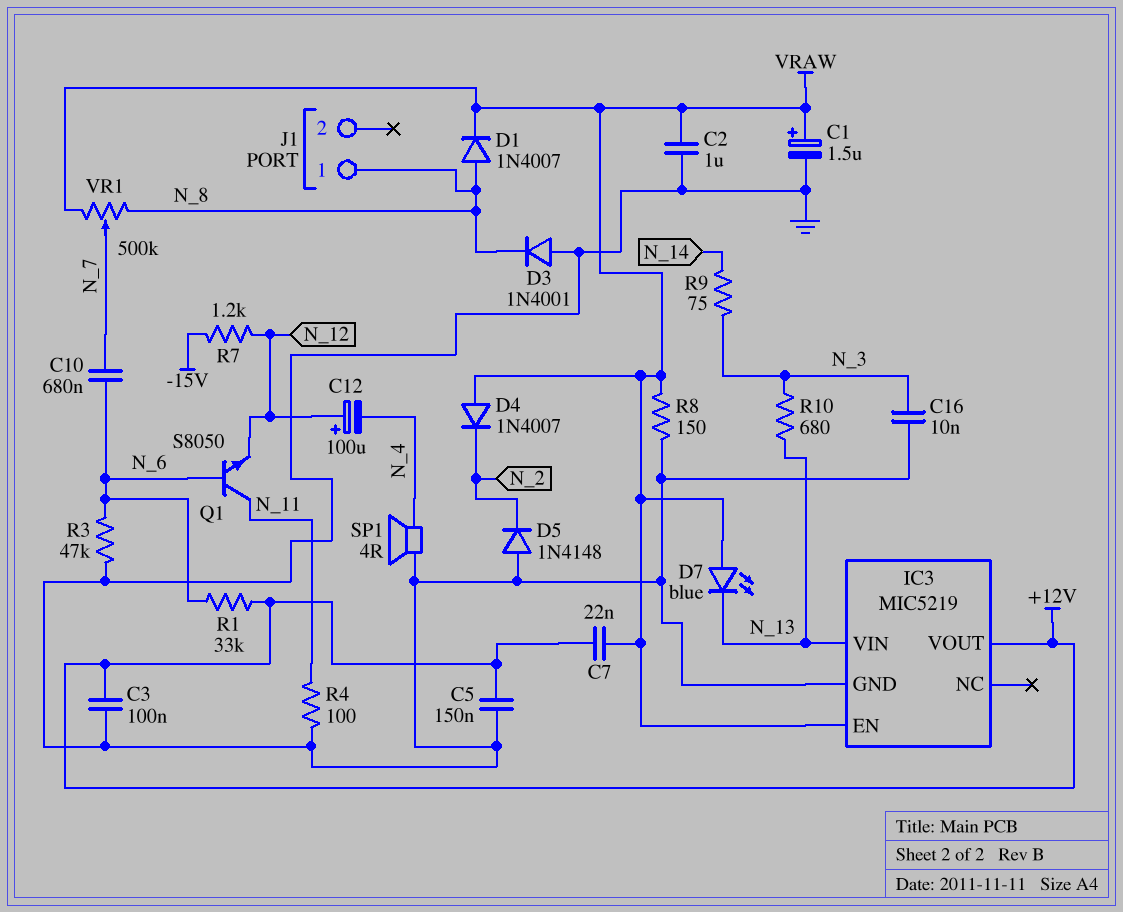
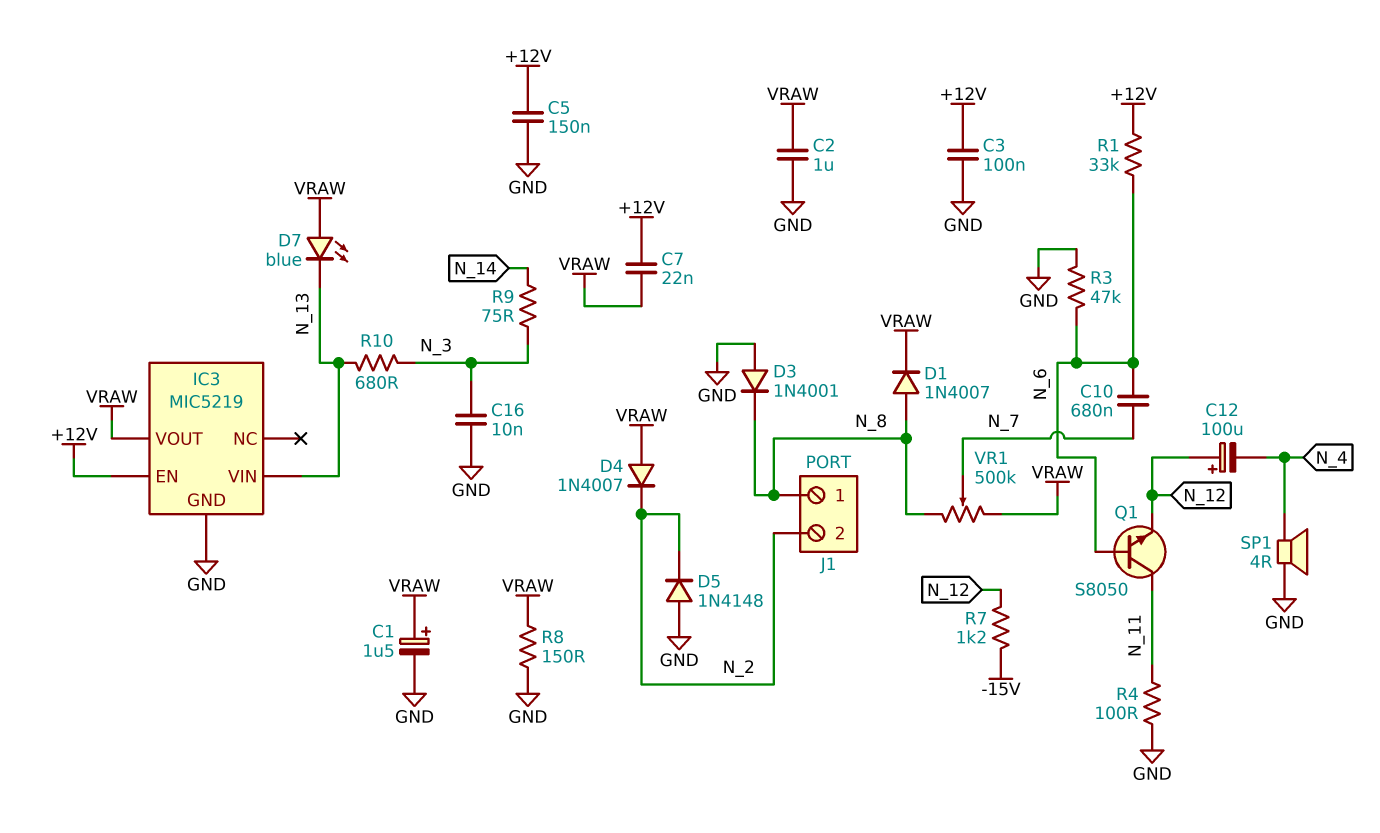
IC3 pin EN: VRAW -> +12V
IC3 pin VOUT: +12V -> VRAW
J1 pin 2: none -> N_2

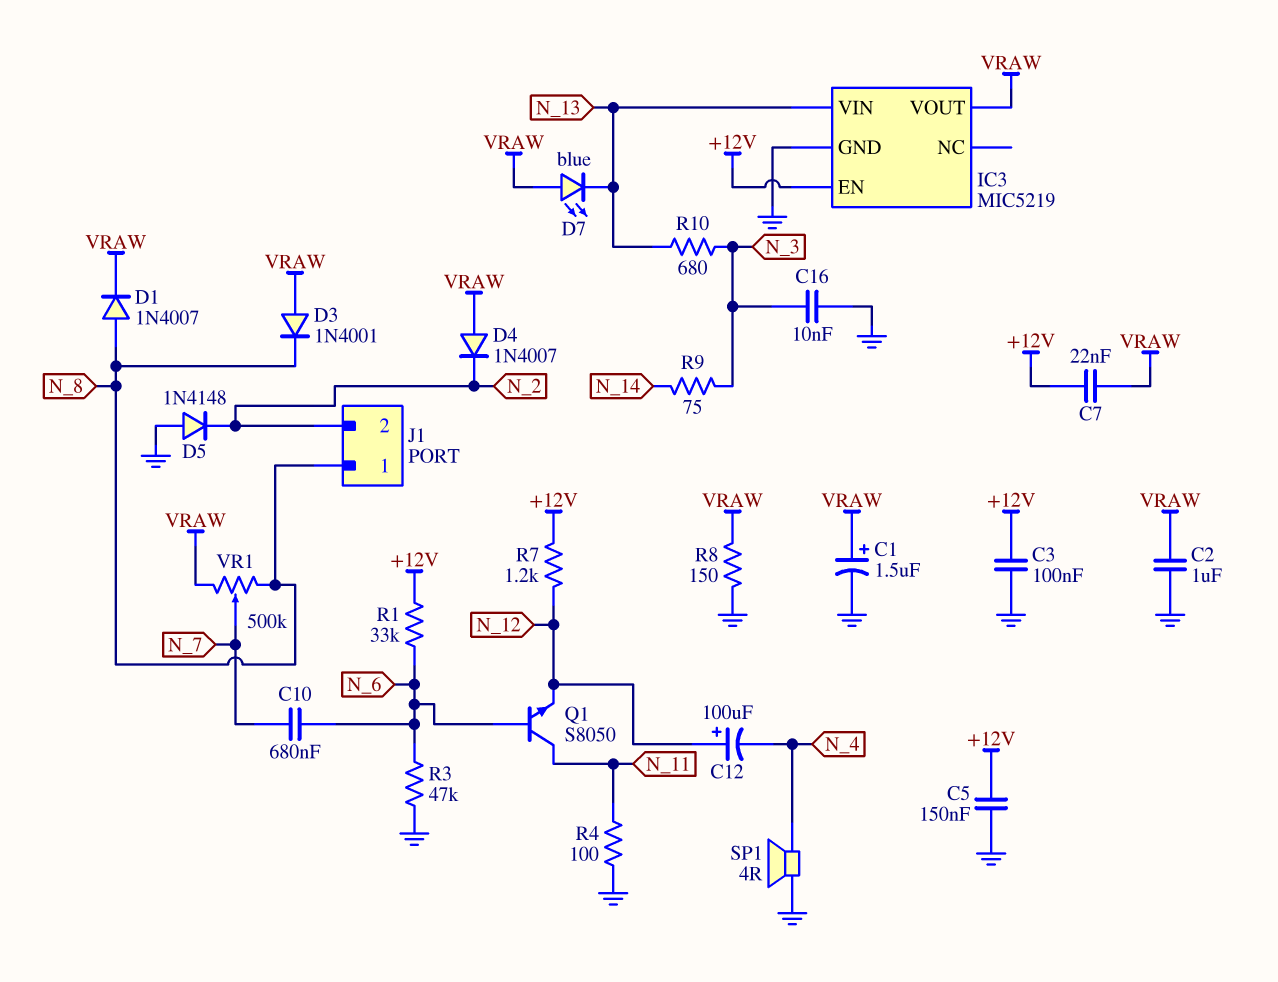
D3: diode 1N4001 (A GND, K N_8) -> diode 1N4001 (A VRAW, K N_8)
R7: 1.2k (-15V, N_12) -> 1.2k (+12V, N_12)

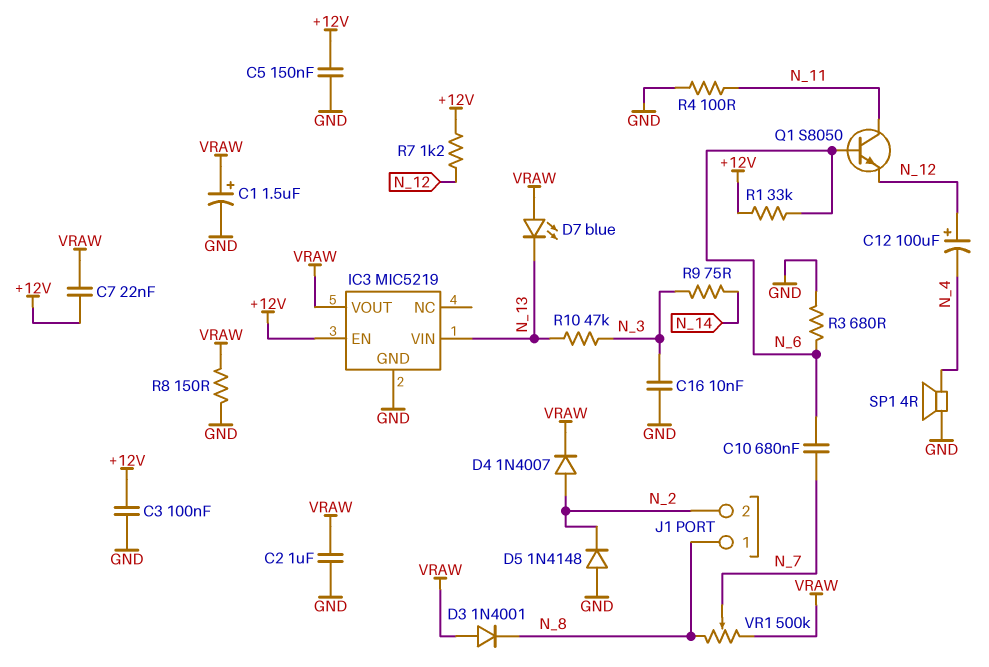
D1: diode 1N4007 (A N_8, K VRAW) -> none
D4: diode 1N4007 (A VRAW, K N_2) -> diode 1N4007 (A N_2, K VRAW)
R3: 47k (GND, N_6) -> 680 (GND, N_6)
R10: 680 (N_3, N_13) -> 47k (N_3, N_13)

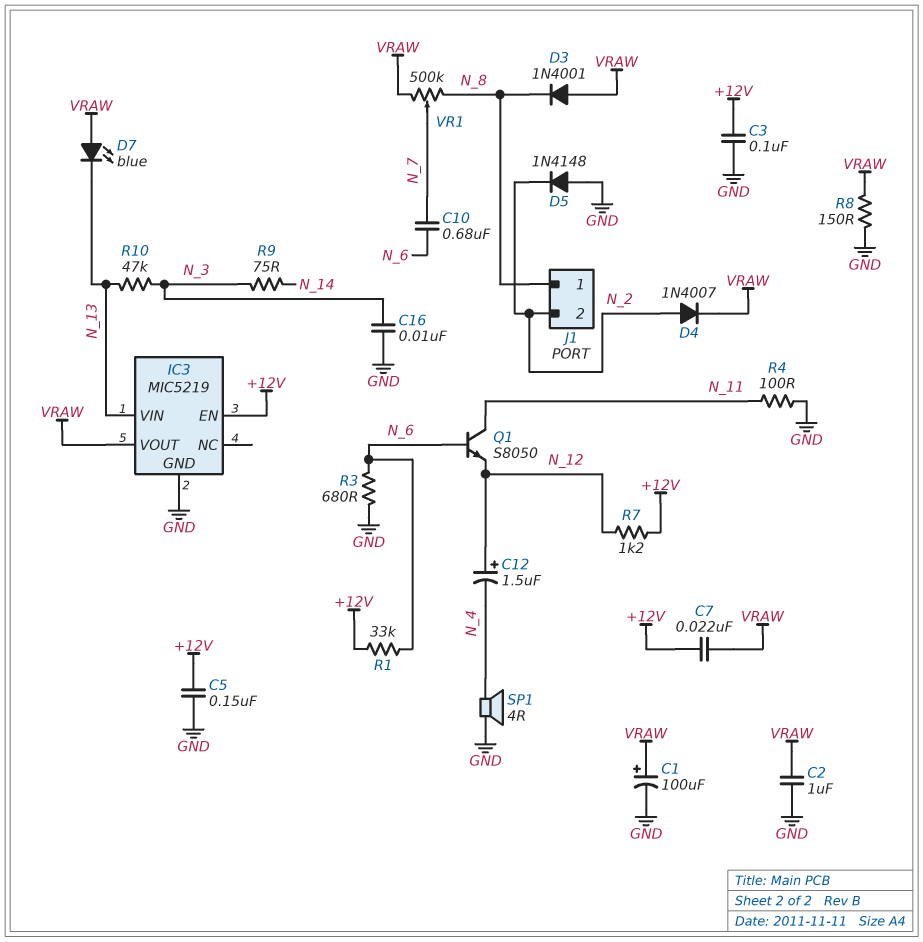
C1: 1.5uF (plus VRAW, minus GND) -> 100uF (plus VRAW, minus GND)
C12: 100uF (plus N_12, minus N_4) -> 1.5uF (plus N_12, minus N_4)

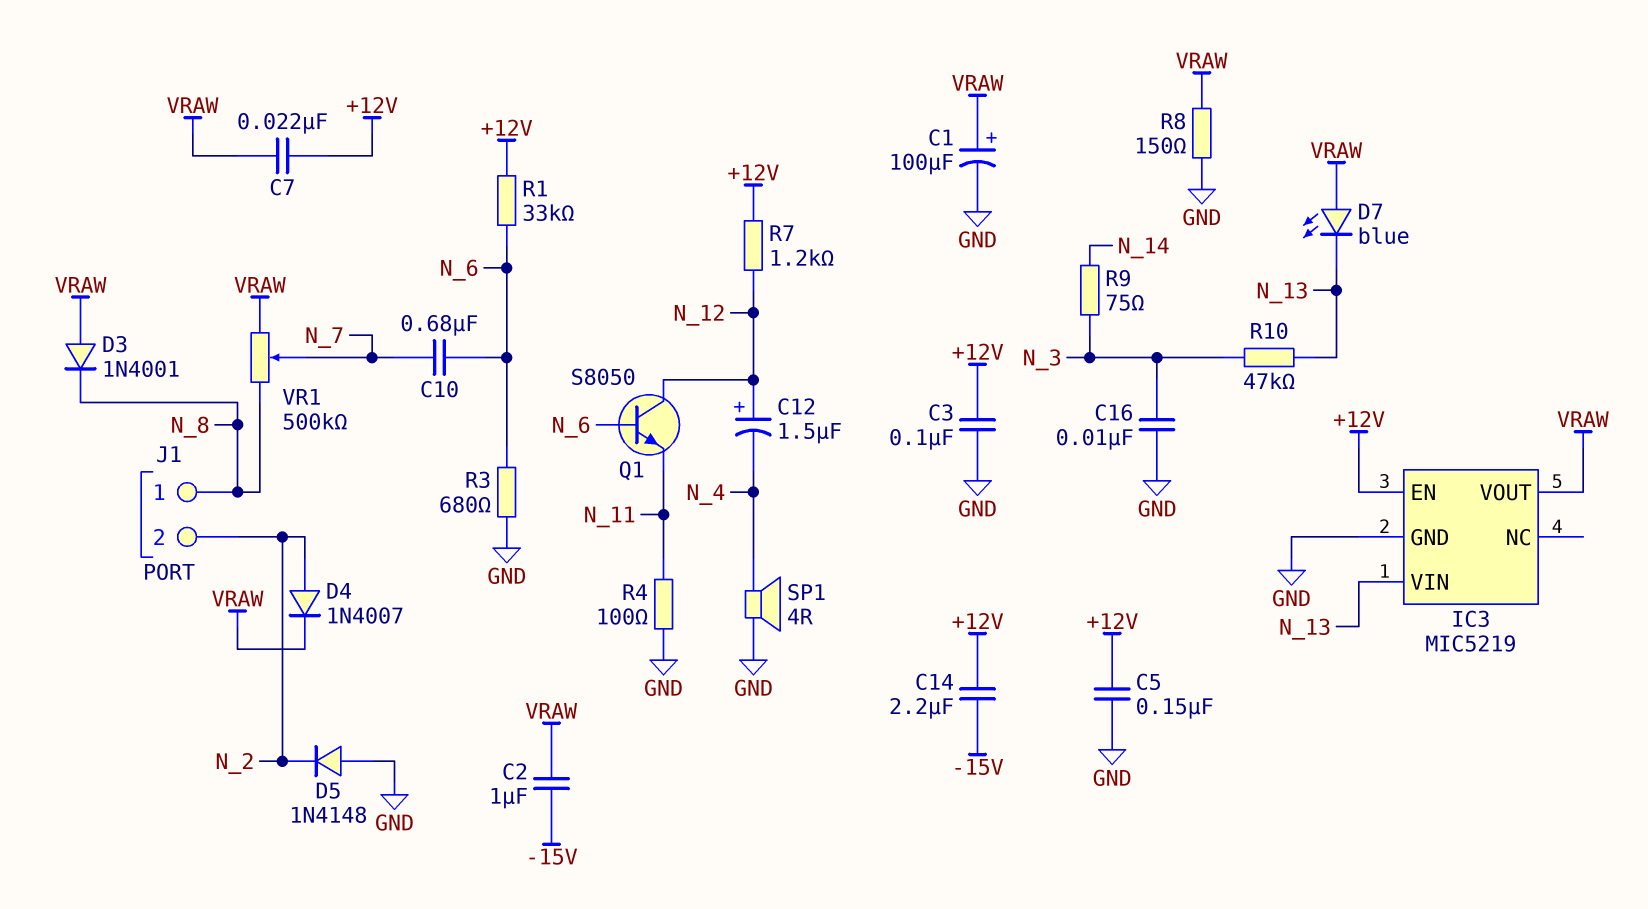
C2: 1uF (GND, VRAW) -> 1uF (-15V, VRAW)
C14: none -> 2.2uF (+12V, -15V)
Q1: NPN S8050 (B N_6, C N_11, E N_12) -> NPN S8050 (B N_6, C N_12, E N_11)

